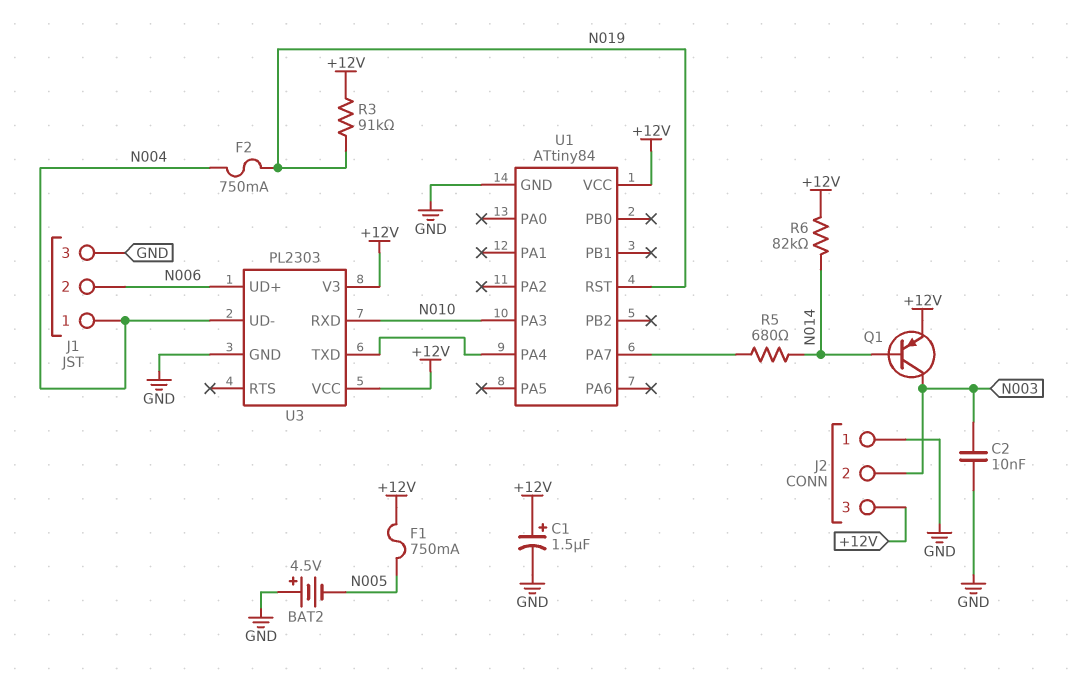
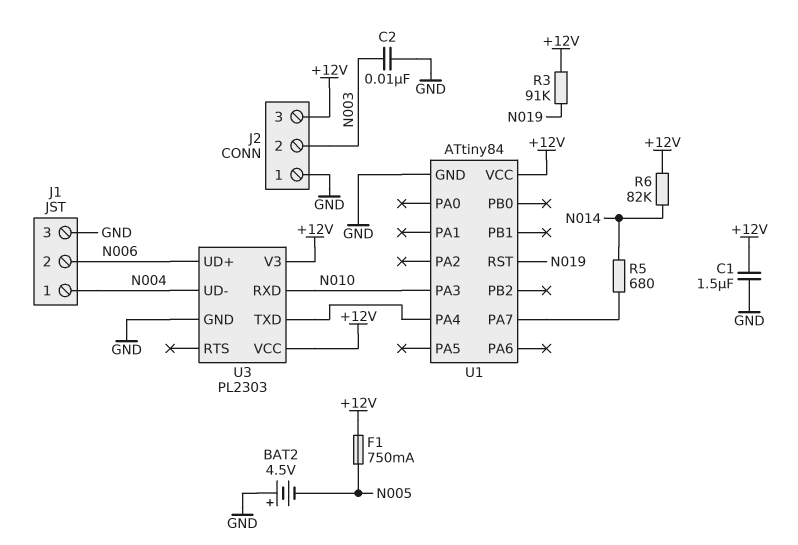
C1: 1.5uF (plus +12V, minus GND) -> 1.5uF (+12V, GND)
F2: 750mA (N004, N019) -> none
Q1: PNP (B N014, C N003, E +12V) -> none

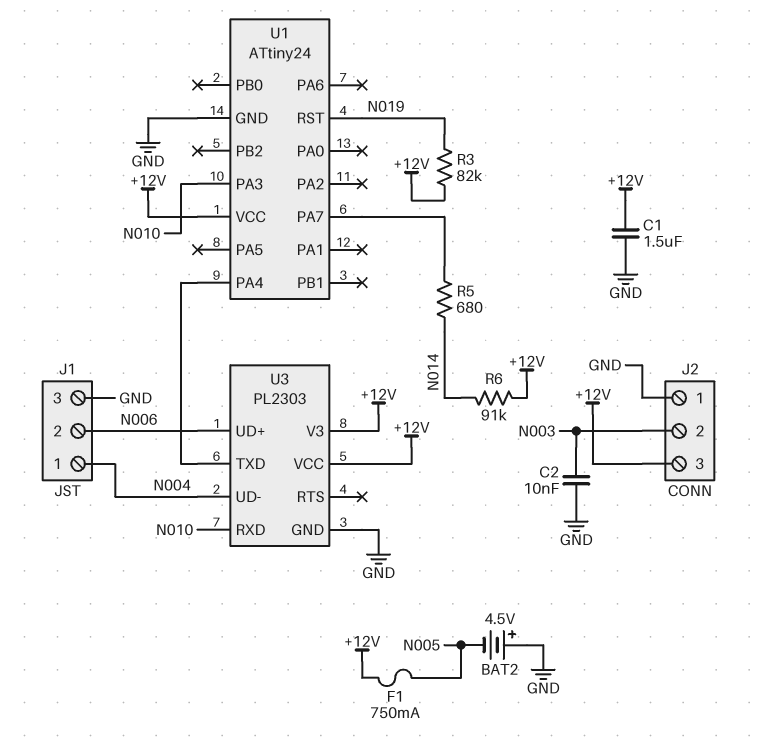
R3: 91k (+12V, N019) -> 82k (+12V, N019)
R6: 82k (+12V, N014) -> 91k (+12V, N014)
U1: ATtiny84 -> ATtiny24

